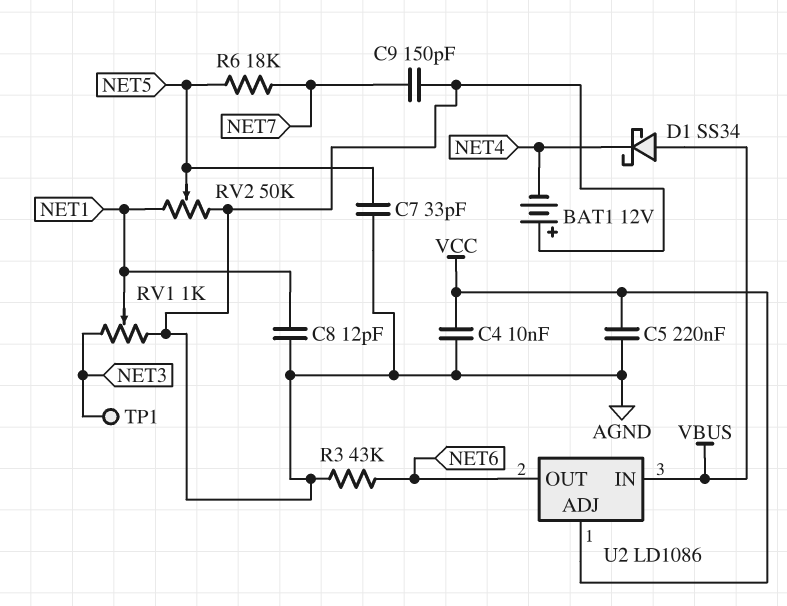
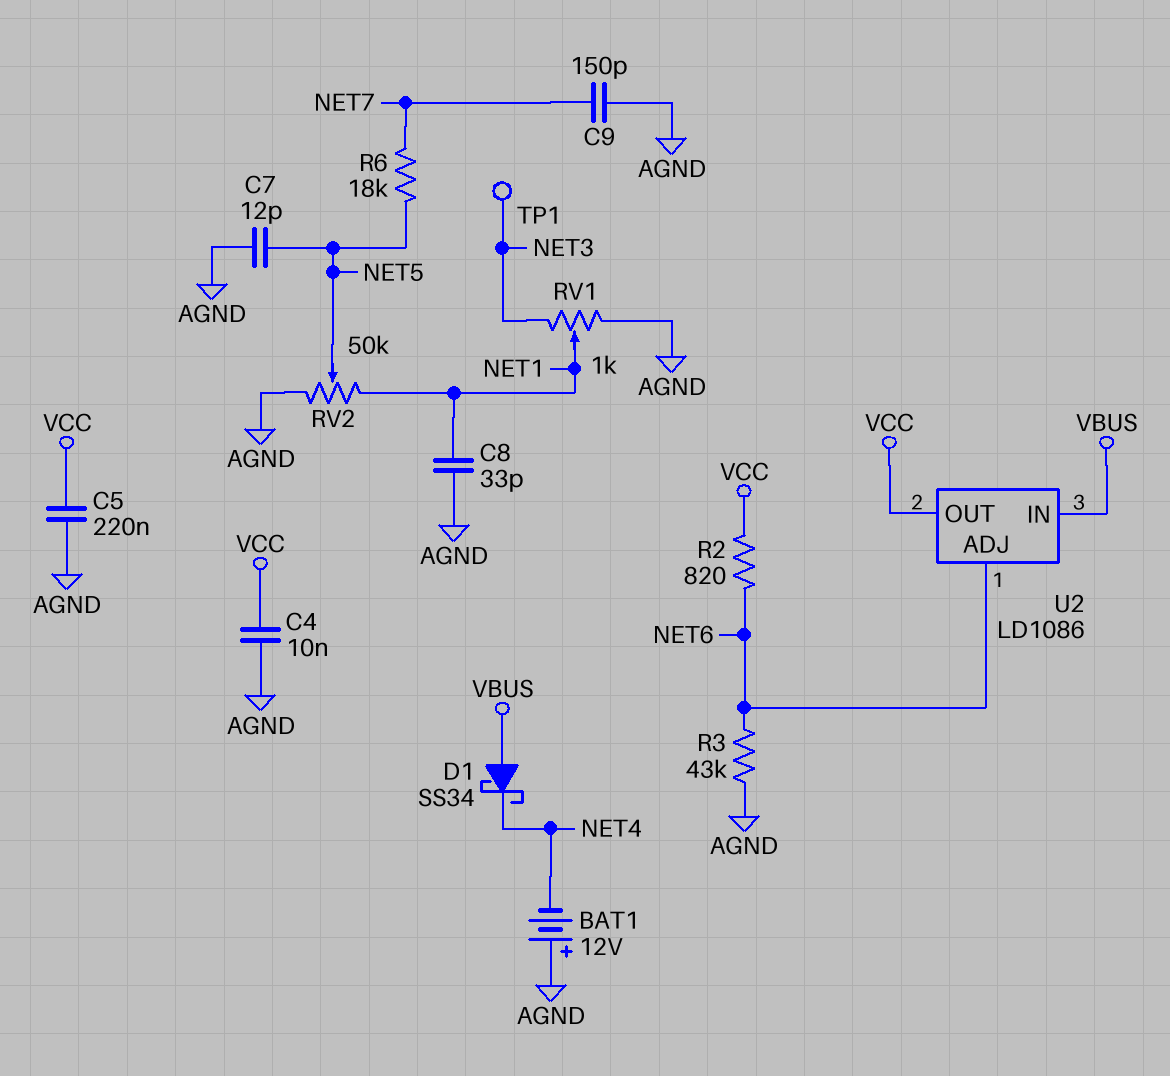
C7: 33pF (AGND, NET5) -> 12pF (AGND, NET5)
C8: 12pF (AGND, NET1) -> 33pF (AGND, NET1)
R2: none -> 820 (NET6, VCC)
U2 pin ADJ: VCC -> NET6
U2 pin OUT: NET6 -> VCC

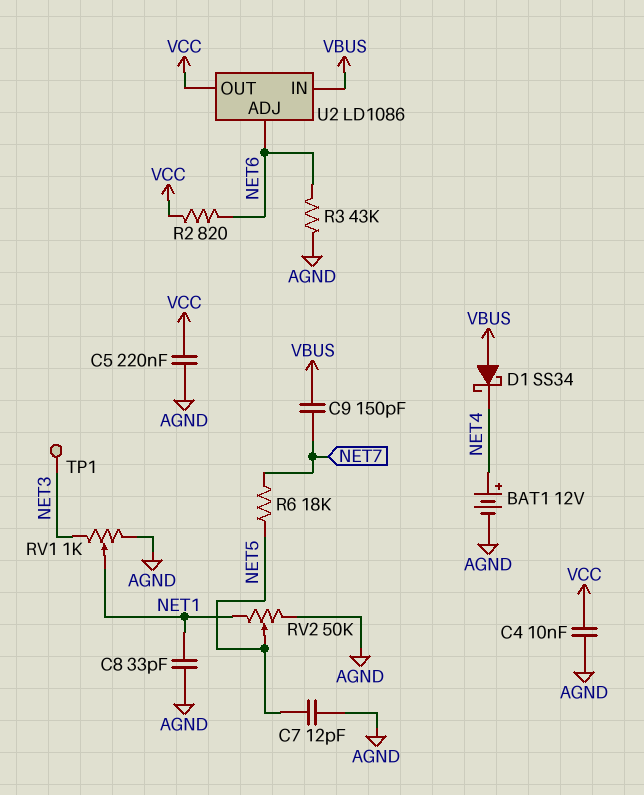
BAT1: 12V (plus AGND, minus NET4) -> 12V (plus NET4, minus AGND)
C9: 150pF (AGND, NET7) -> 150pF (NET7, VBUS)

